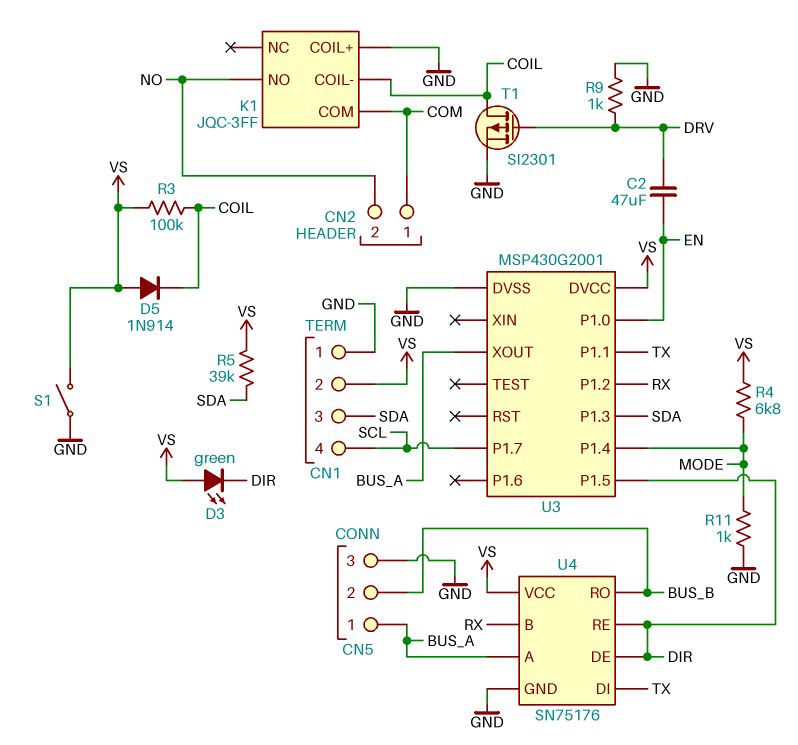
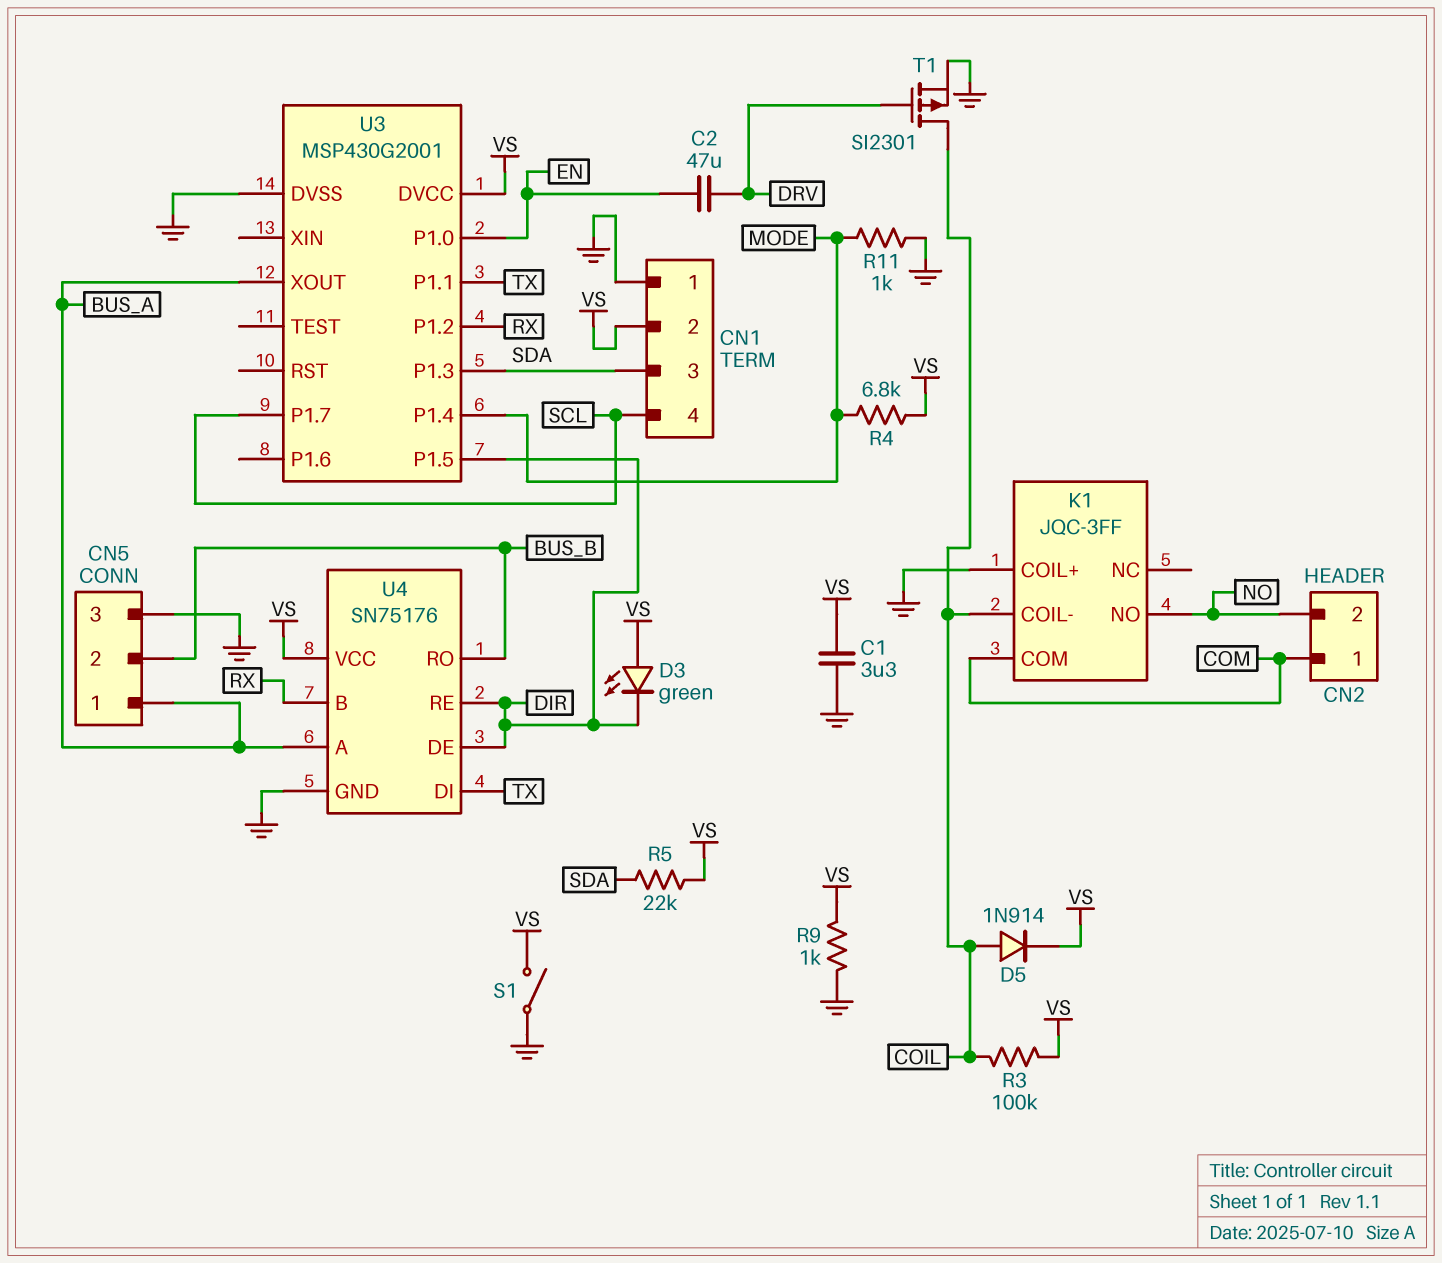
C1: none -> 3.3uF (GND, VS)
D5: diode 1N914 (A VS, K COIL) -> diode 1N914 (A COIL, K VS)
R5: 39k (SDA, VS) -> 22k (SDA, VS)
R9: 1k (DRV, GND) -> 1k (GND, VS)

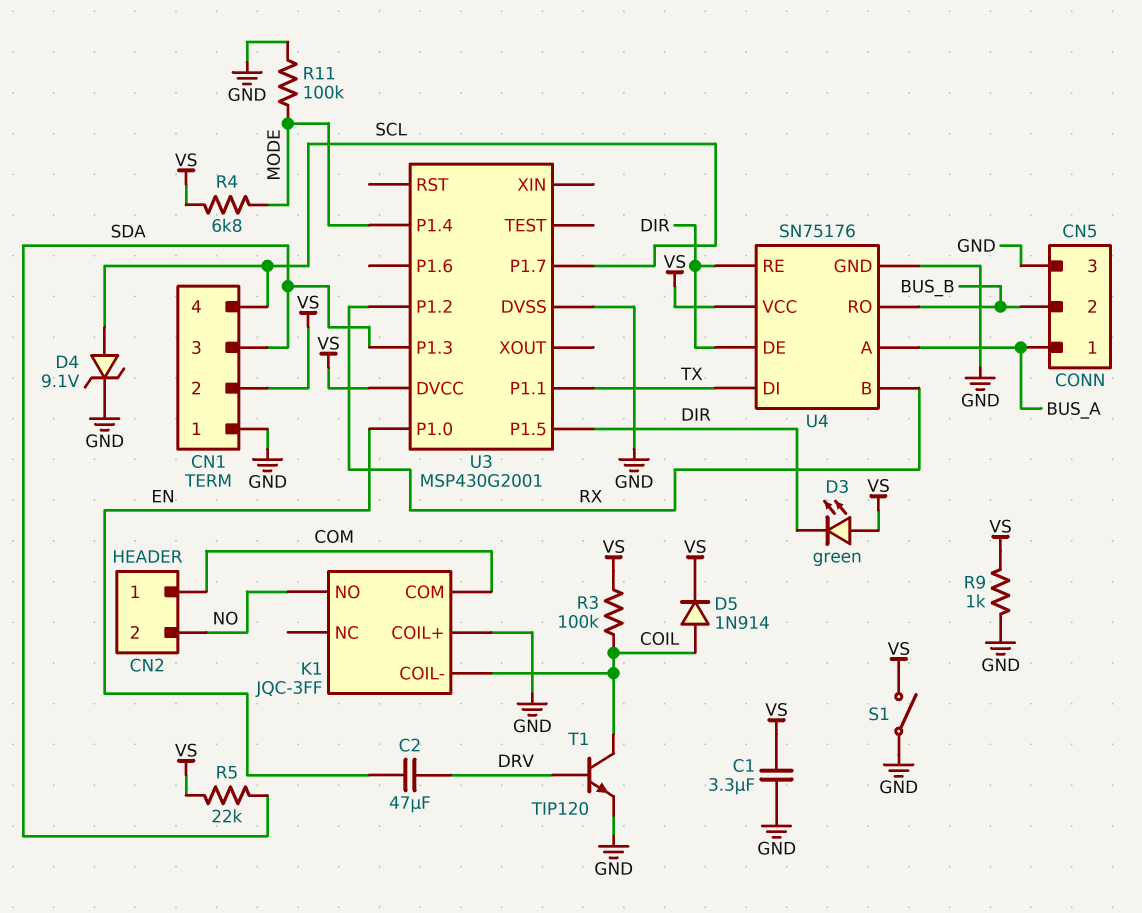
D4: none -> zener 9.1V (A SCL, K GND)
R11: 1k (GND, MODE) -> 100k (GND, MODE)
T1: PMOS SI2301 (G DRV, D COIL, S GND) -> NPN TIP120 (B DRV, C COIL, E GND)
U3 pin XOUT: BUS_A -> none

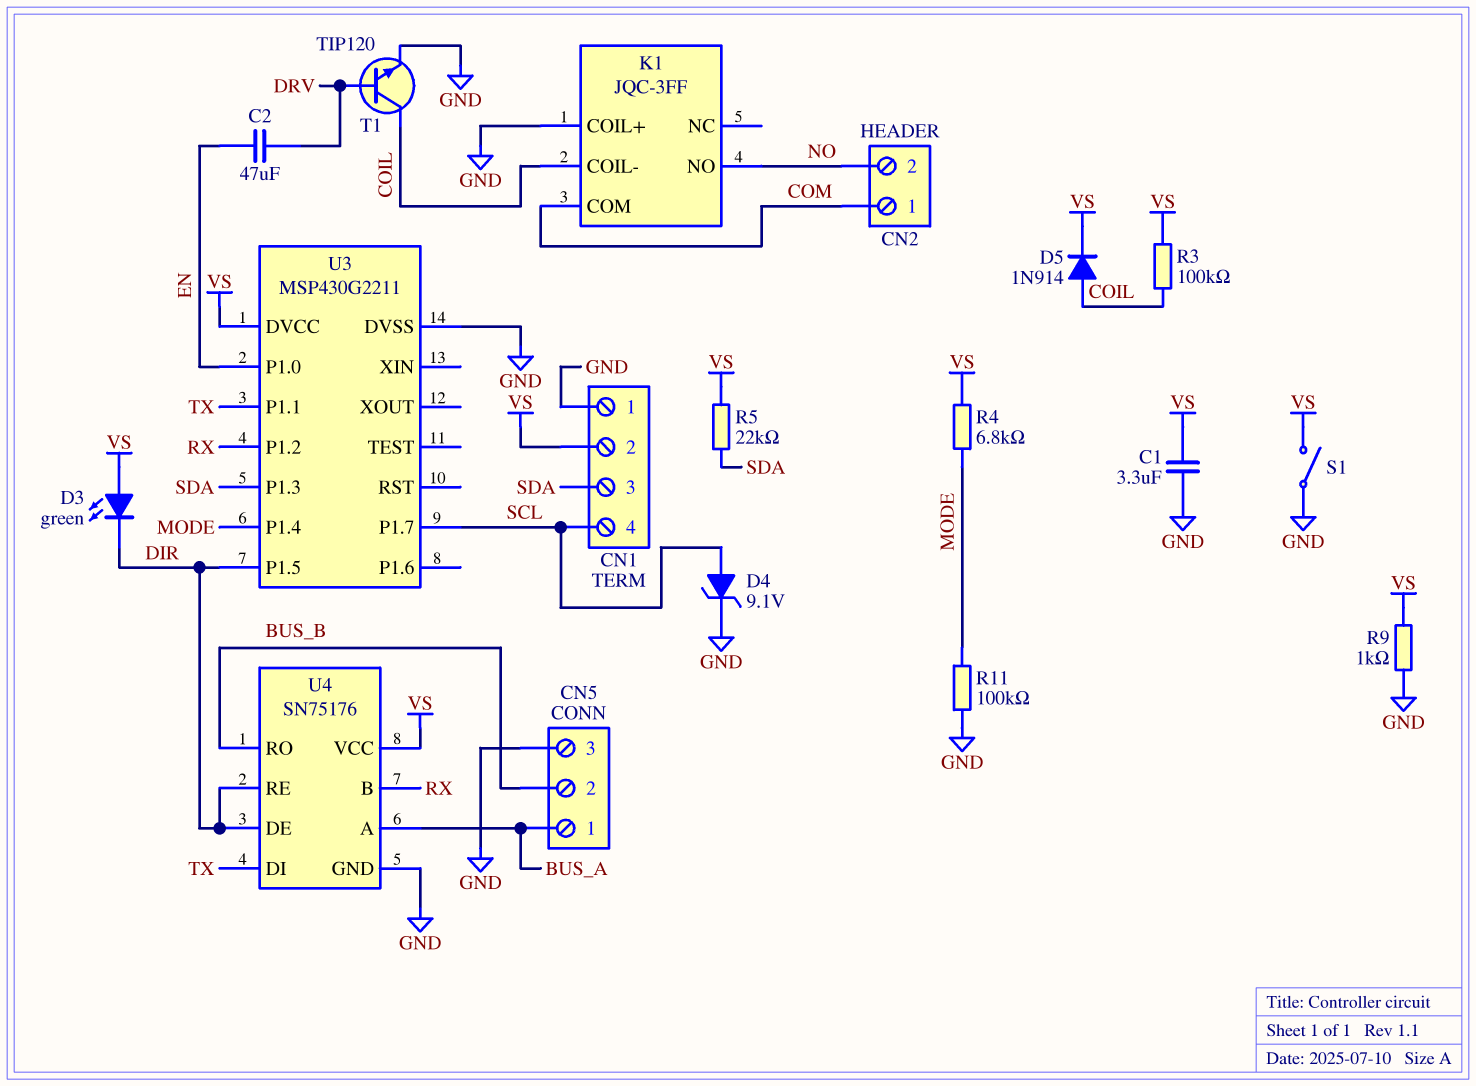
U3: MSP430G2001 -> MSP430G2211

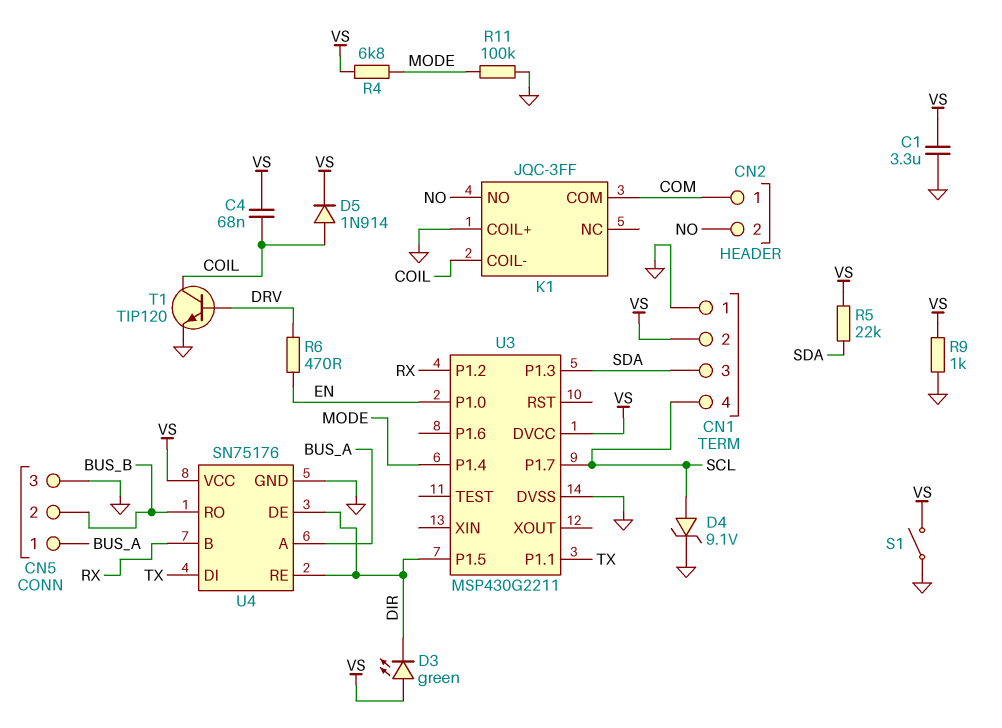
C2: 47uF (DRV, EN) -> none
C4: none -> 68nF (COIL, VS)
R3: 100k (COIL, VS) -> none
R6: none -> 470 (DRV, EN)

